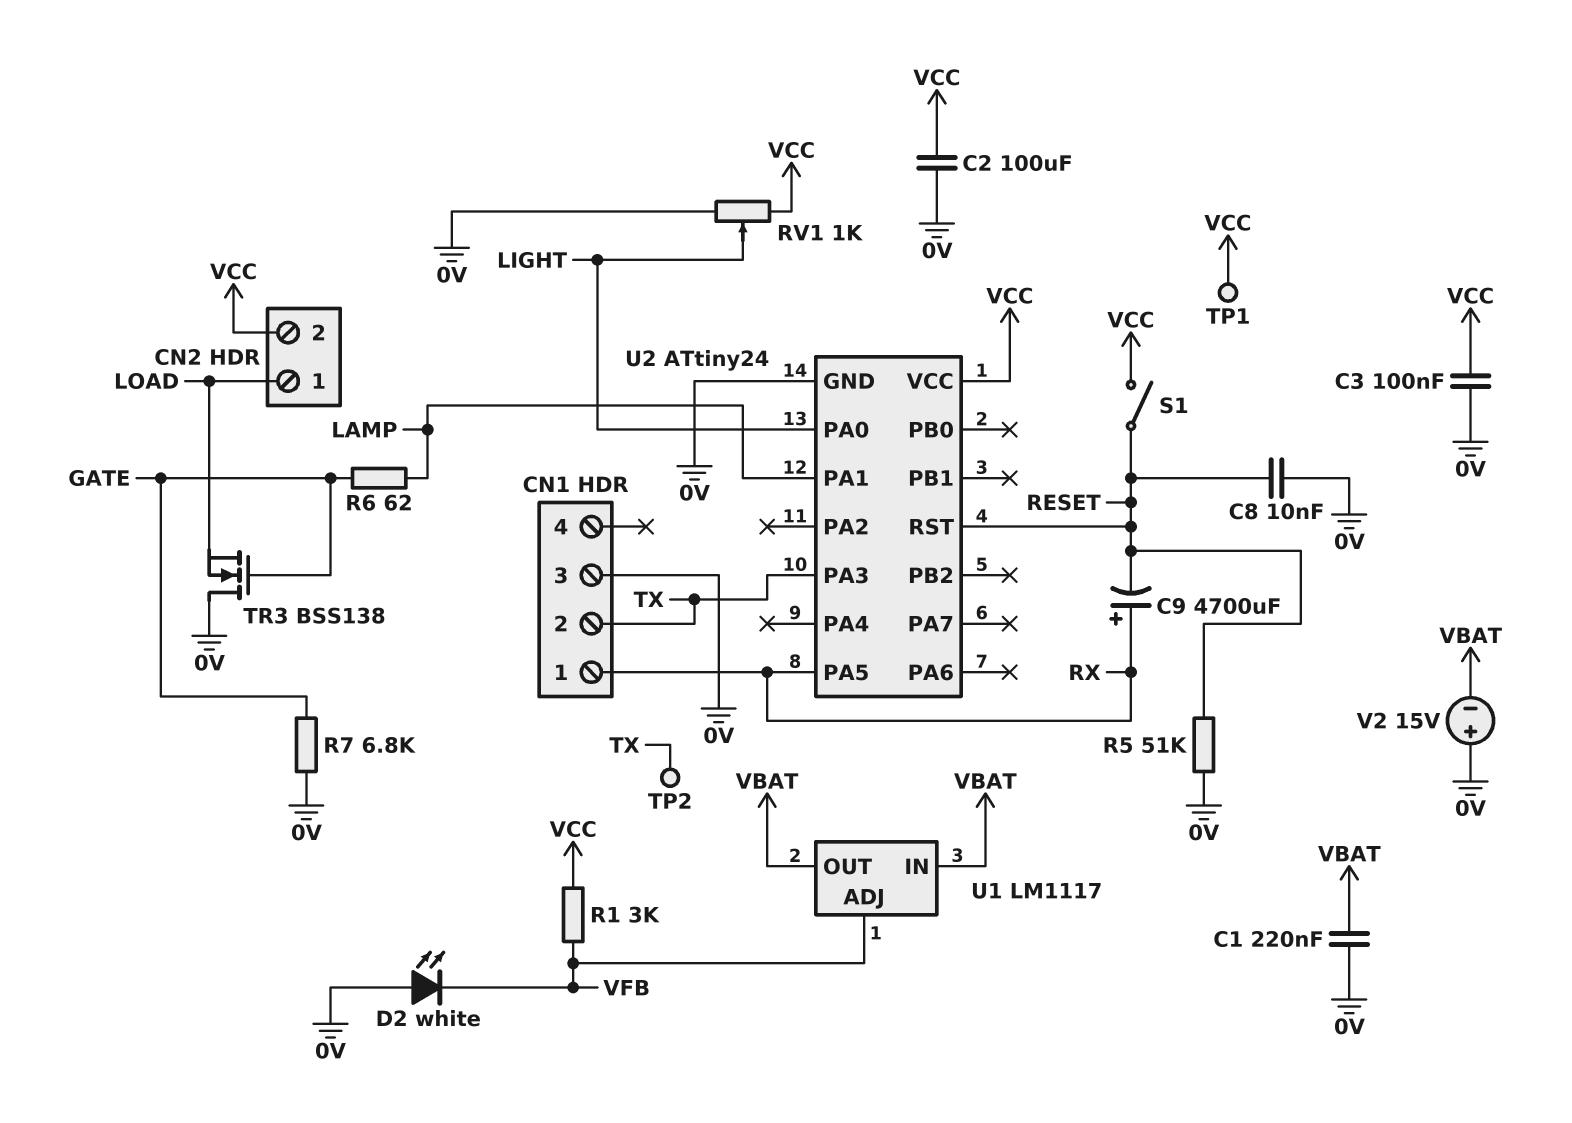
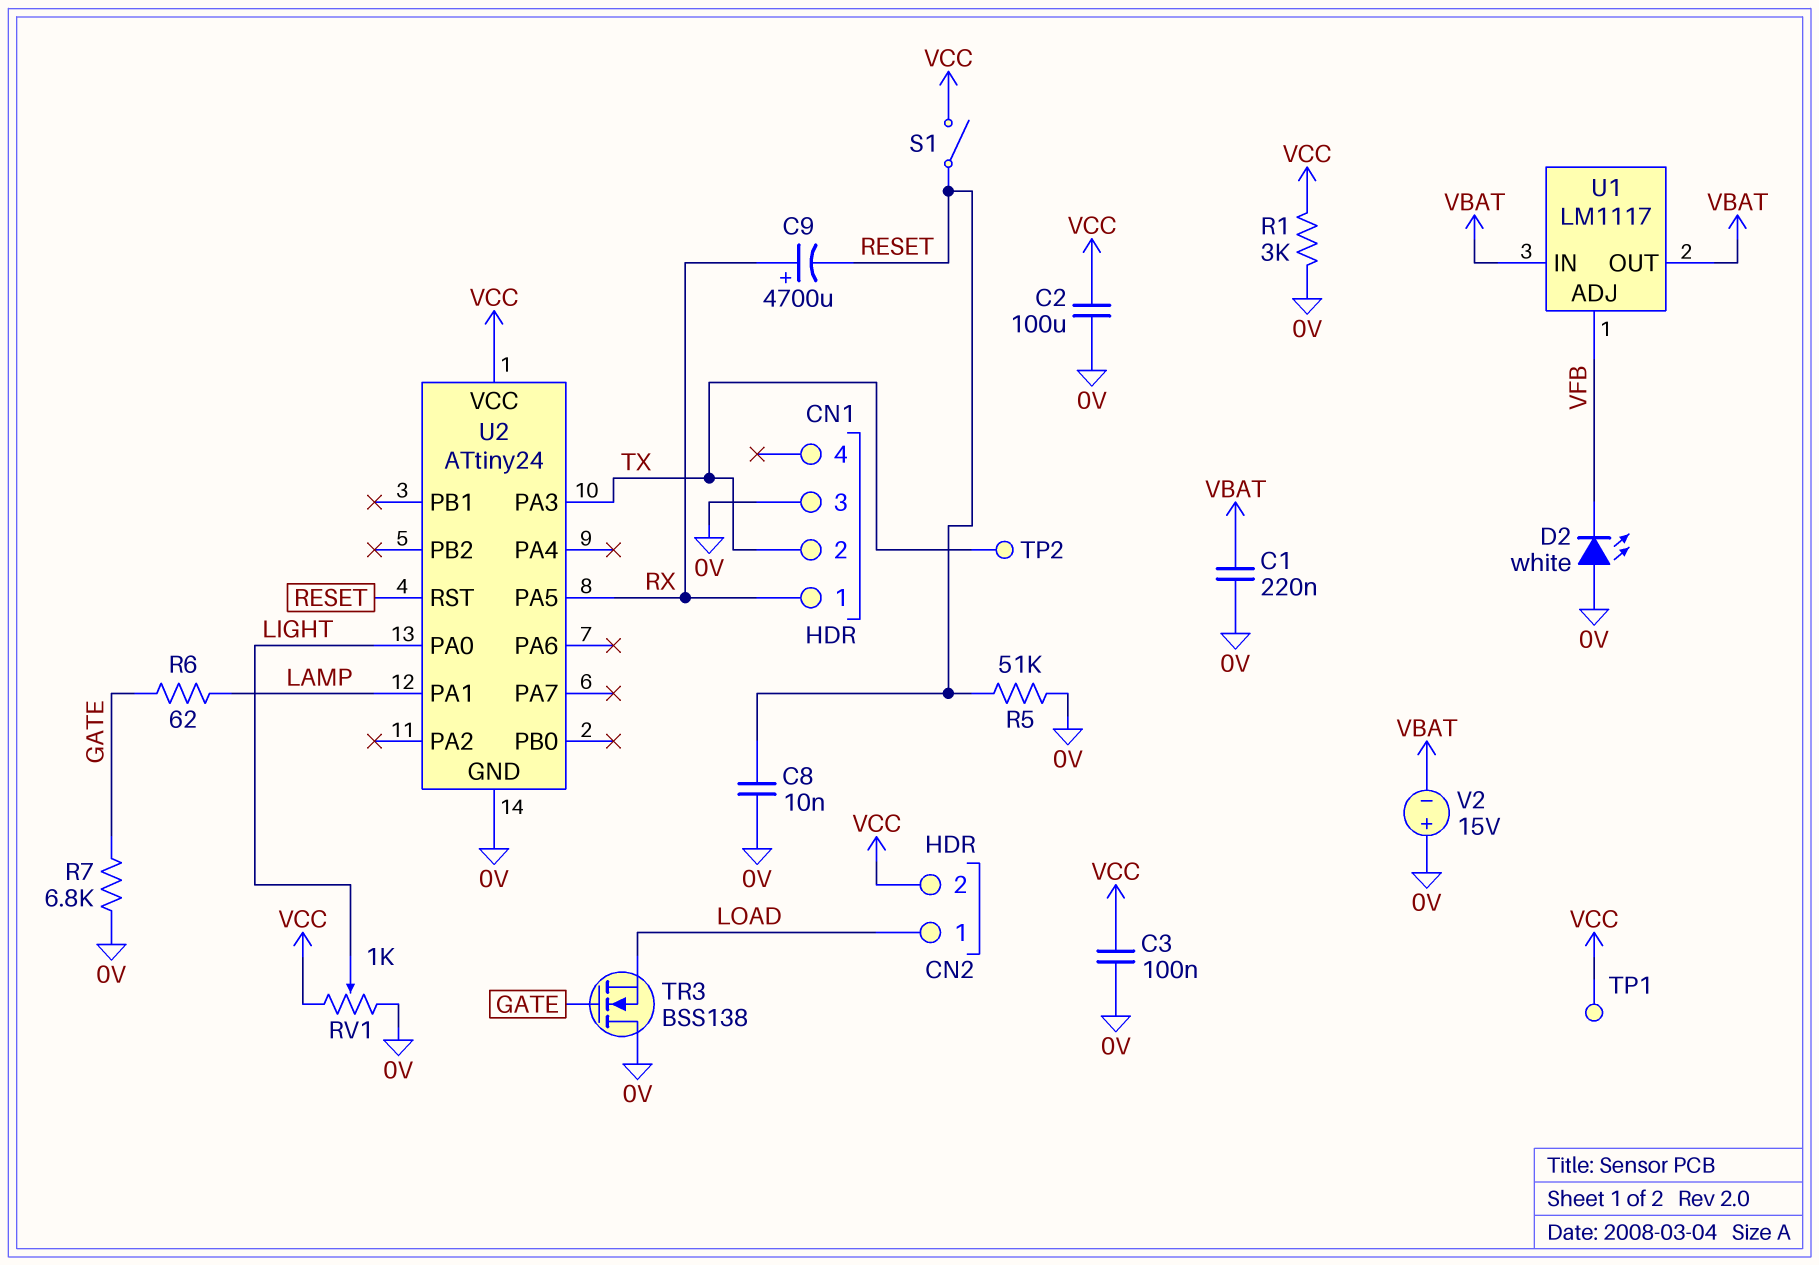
R1: 3k (VCC, VFB) -> 3k (0V, VCC)

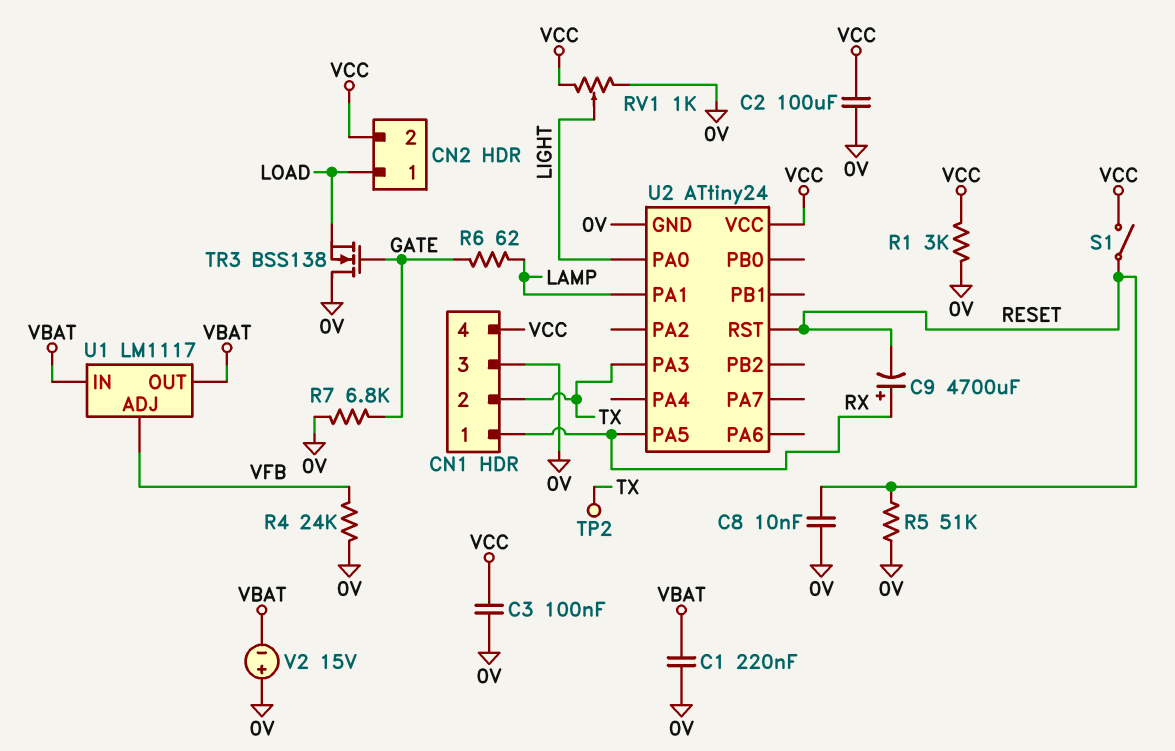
CN1 pin 4: none -> VCC
D2: LED white (A 0V, K VFB) -> none
R4: none -> 24k (0V, VFB)
TP1: test point (VCC) -> none

